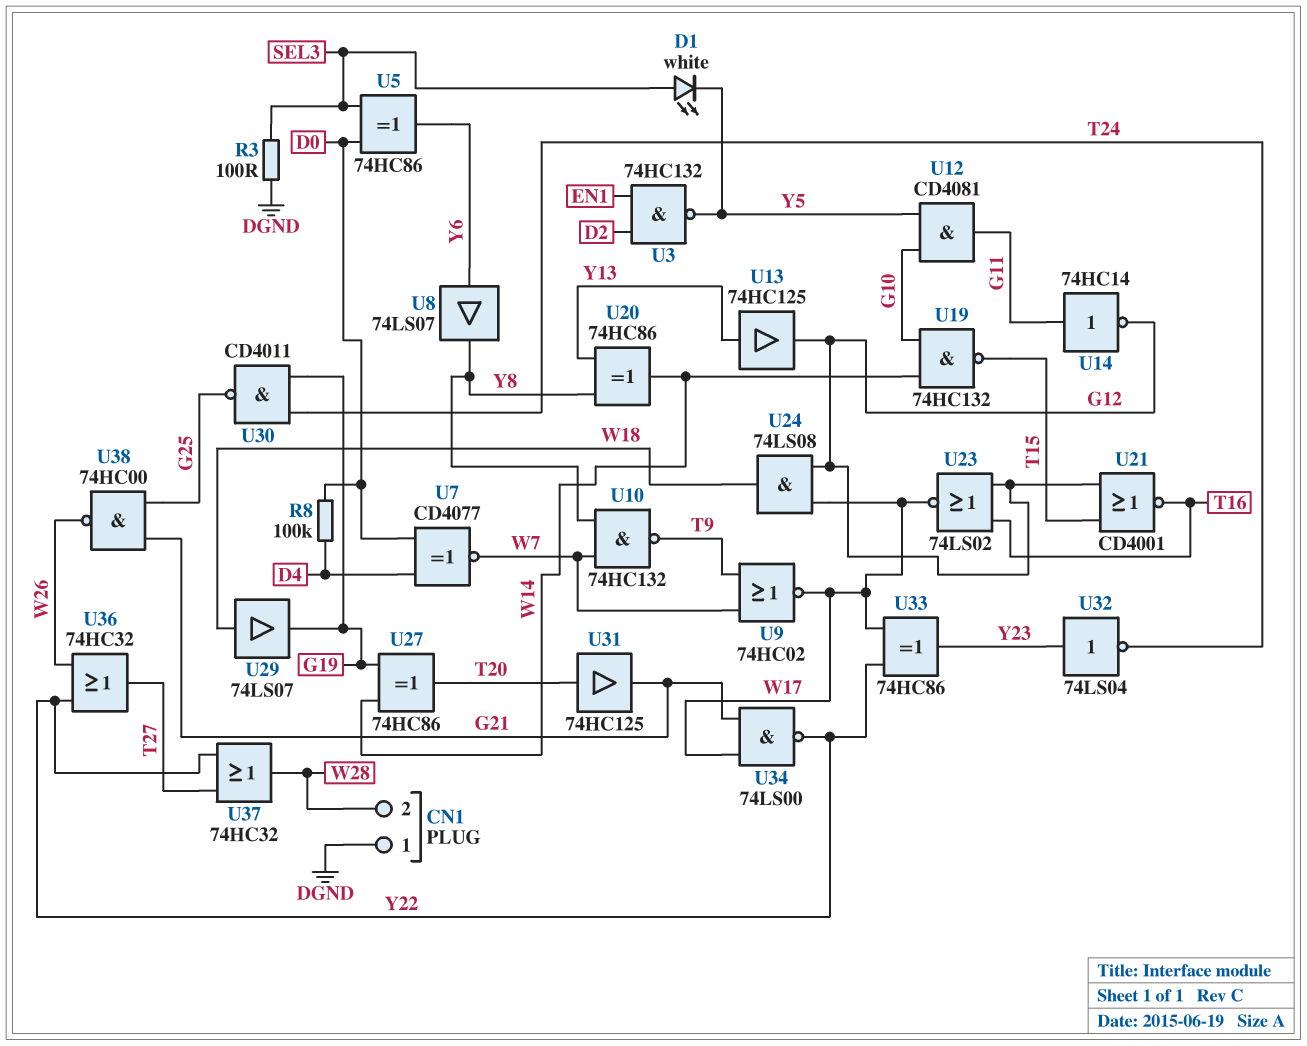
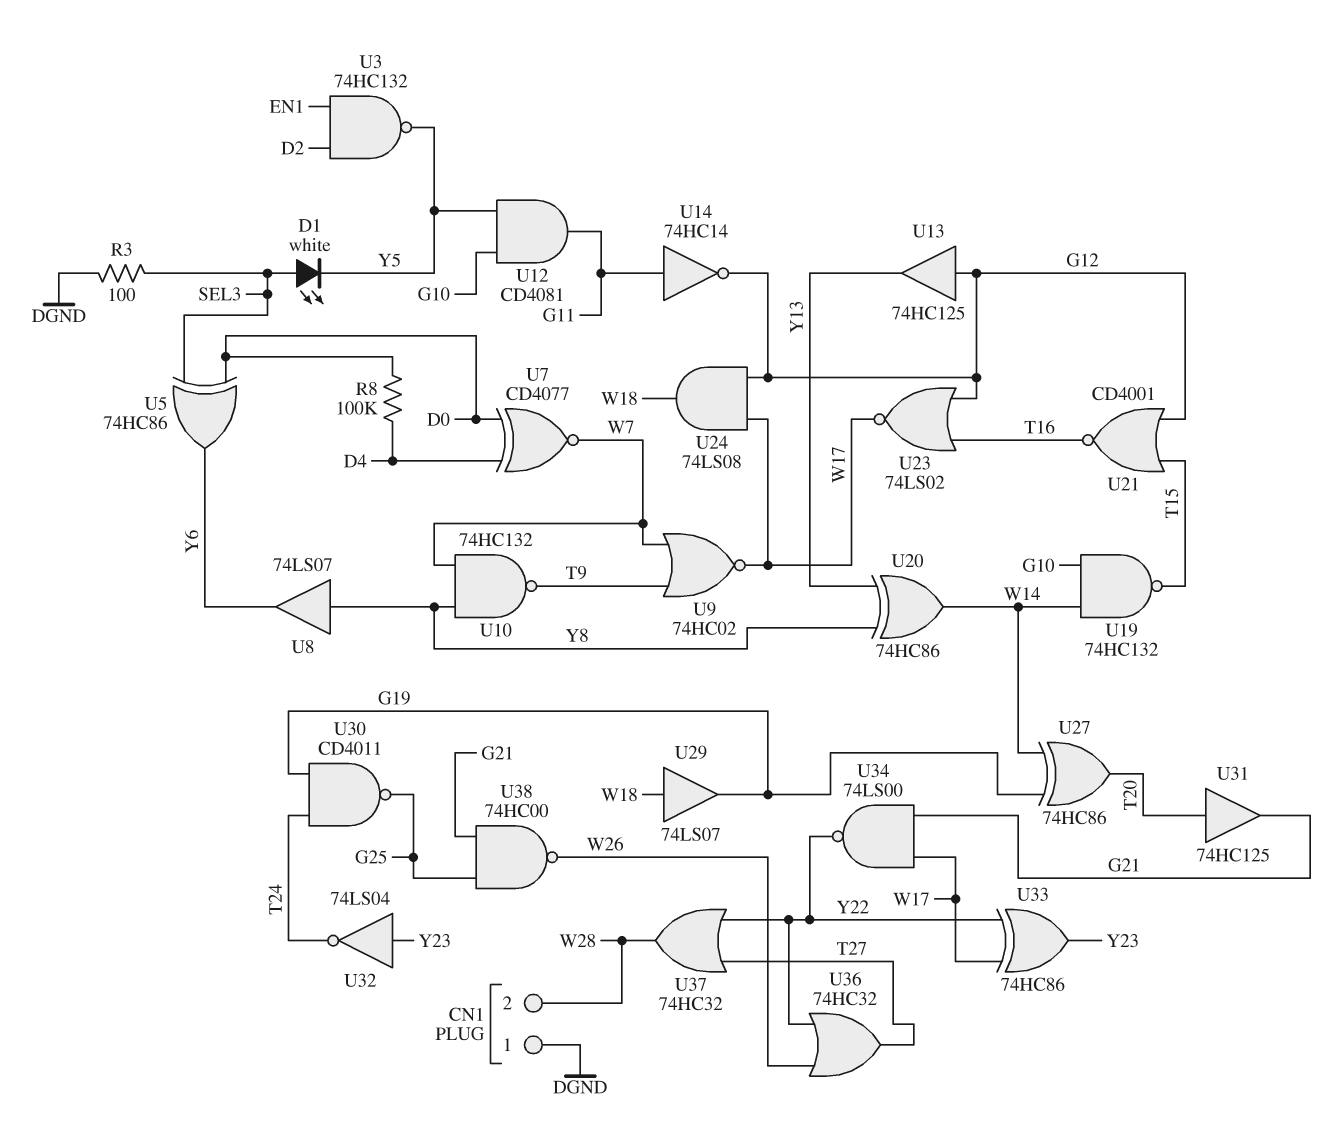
U8: buffer 74LS07 (in Y6, out Y8) -> buffer 74LS07 (in Y8, out Y6)
U13: buffer 74HC125 (in Y13, out G12) -> buffer 74HC125 (in G12, out Y13)

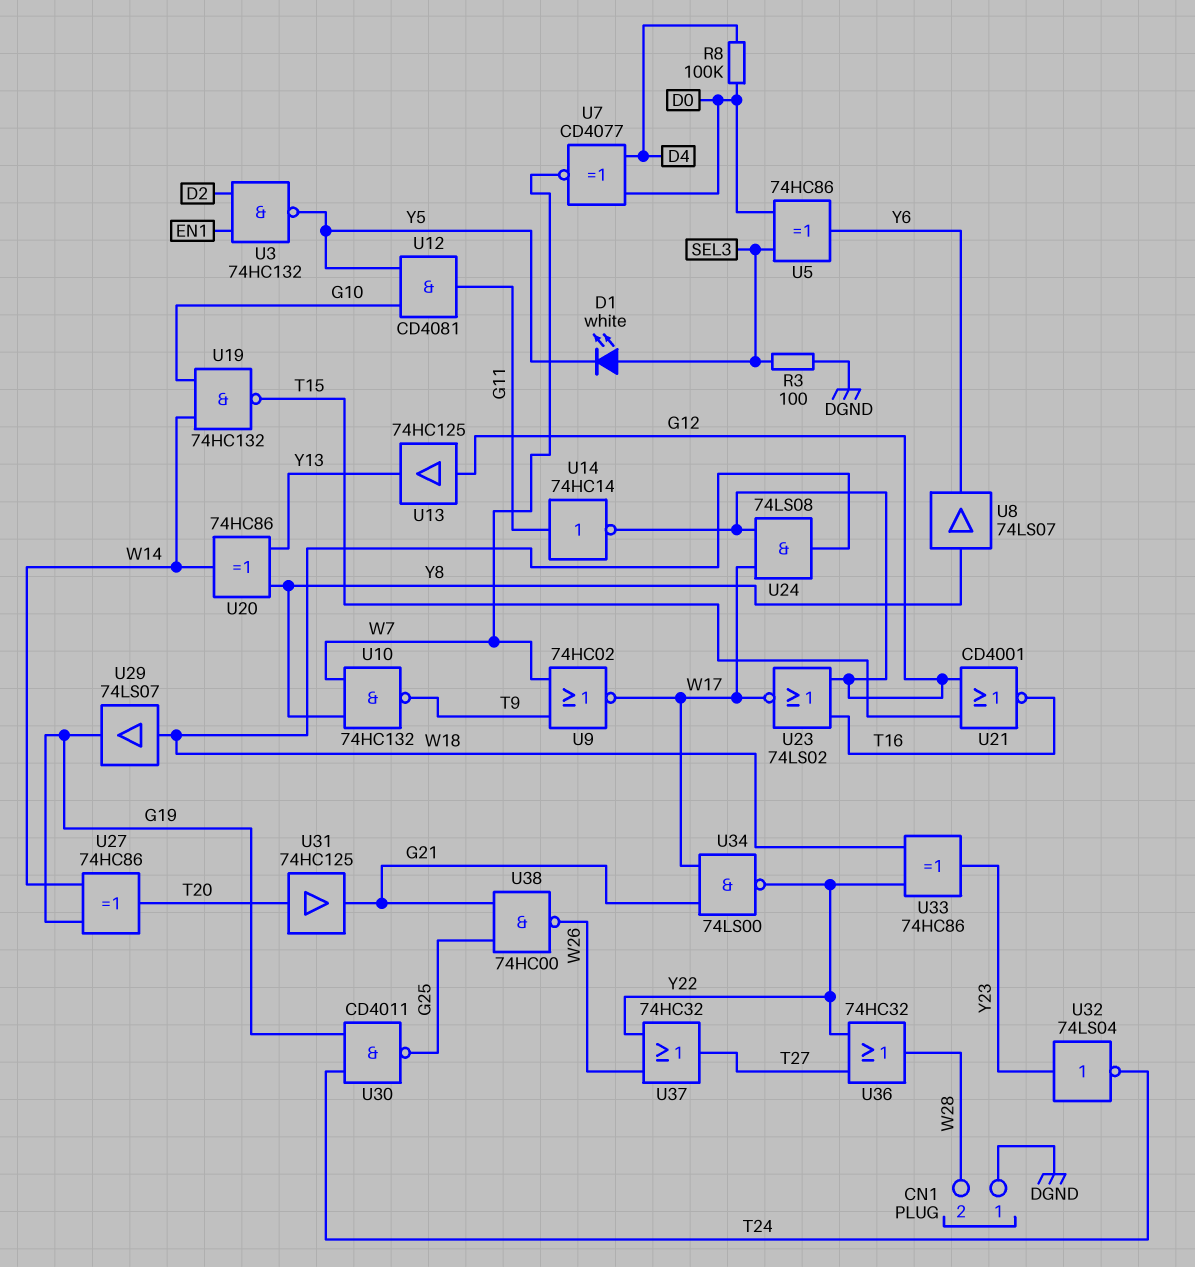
U33: XOR 74HC86 (in W17, in Y22, out Y23) -> XOR 74HC86 (in W18, in Y22, out Y23)
U36: OR 74HC32 (in W26, in Y22, out T27) -> OR 74HC32 (in T27, in Y22, out W28)
U37: OR 74HC32 (in T27, in Y22, out W28) -> OR 74HC32 (in W26, in Y22, out T27)

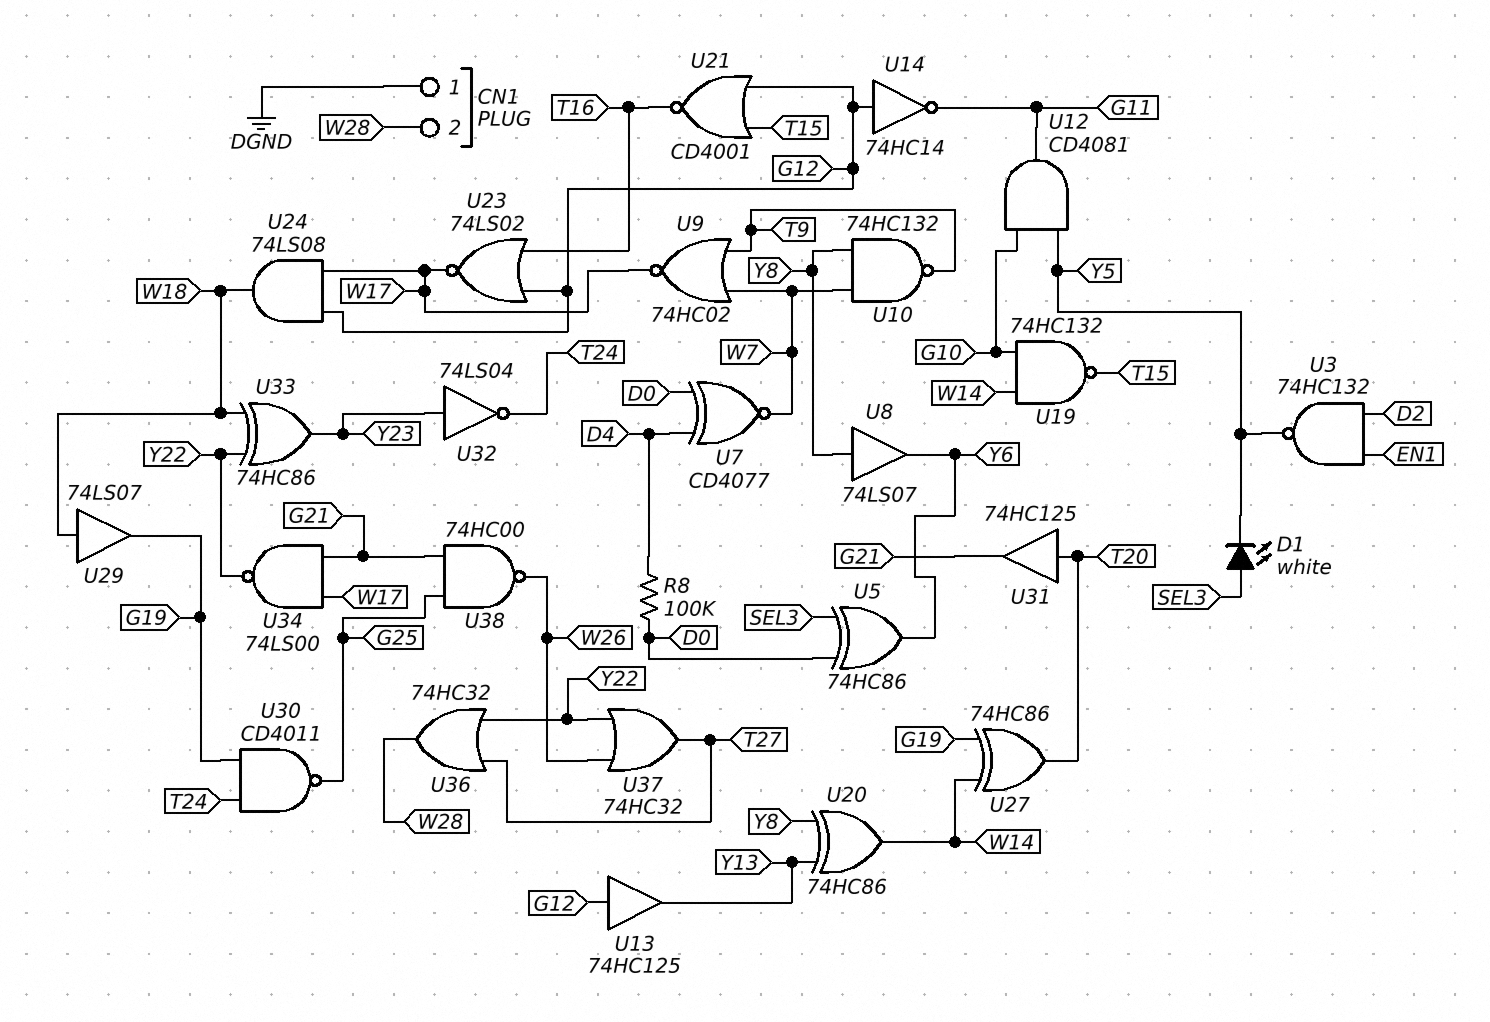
R3: 100 (DGND, SEL3) -> none
U14: NOT 74HC14 (in G11, out G12) -> NOT 74HC14 (in G12, out G11)

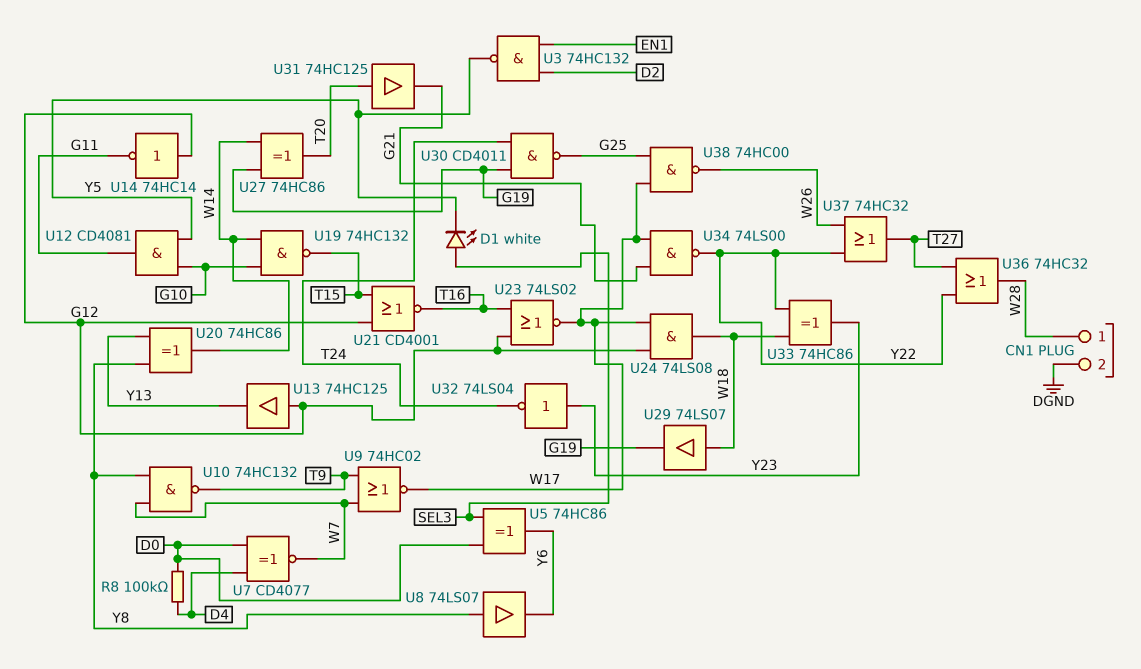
CN1 pin 1: DGND -> W28
CN1 pin 2: W28 -> DGND
U38: NAND 74HC00 (in G21, in G25, out W26) -> NAND 74HC00 (in G25, in W17, out W26)

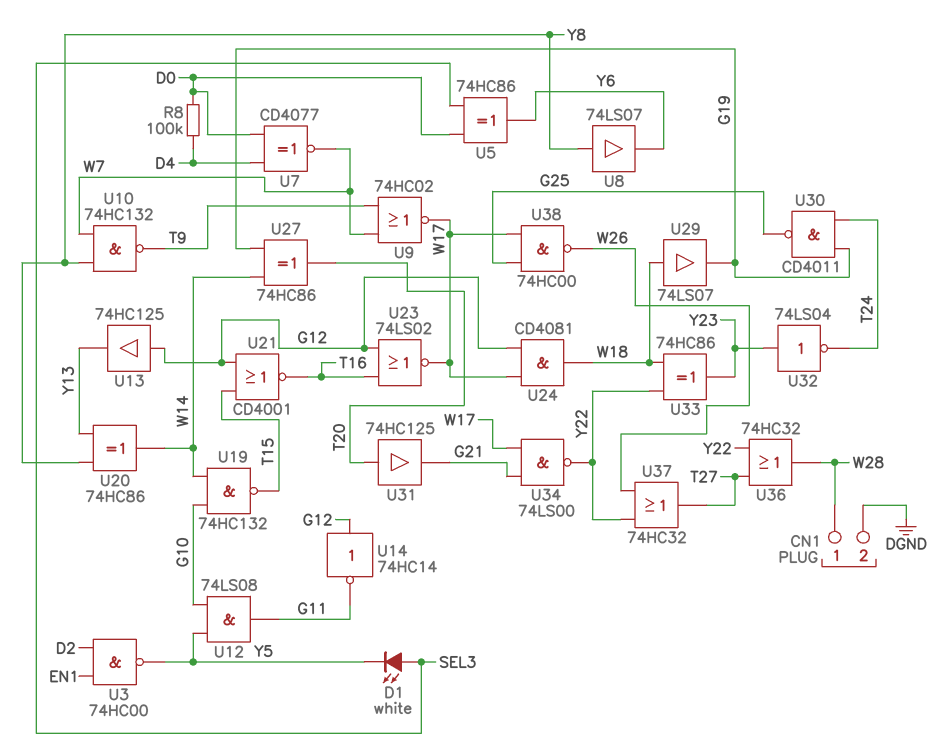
U3: NAND 74HC132 (in D2, in EN1, out Y5) -> NAND 74HC00 (in D2, in EN1, out Y5)
U12: AND CD4081 (in G10, in Y5, out G11) -> AND 74LS08 (in G10, in Y5, out G11)
U24: AND 74LS08 (in G12, in W17, out W18) -> AND CD4081 (in G12, in W17, out W18)

